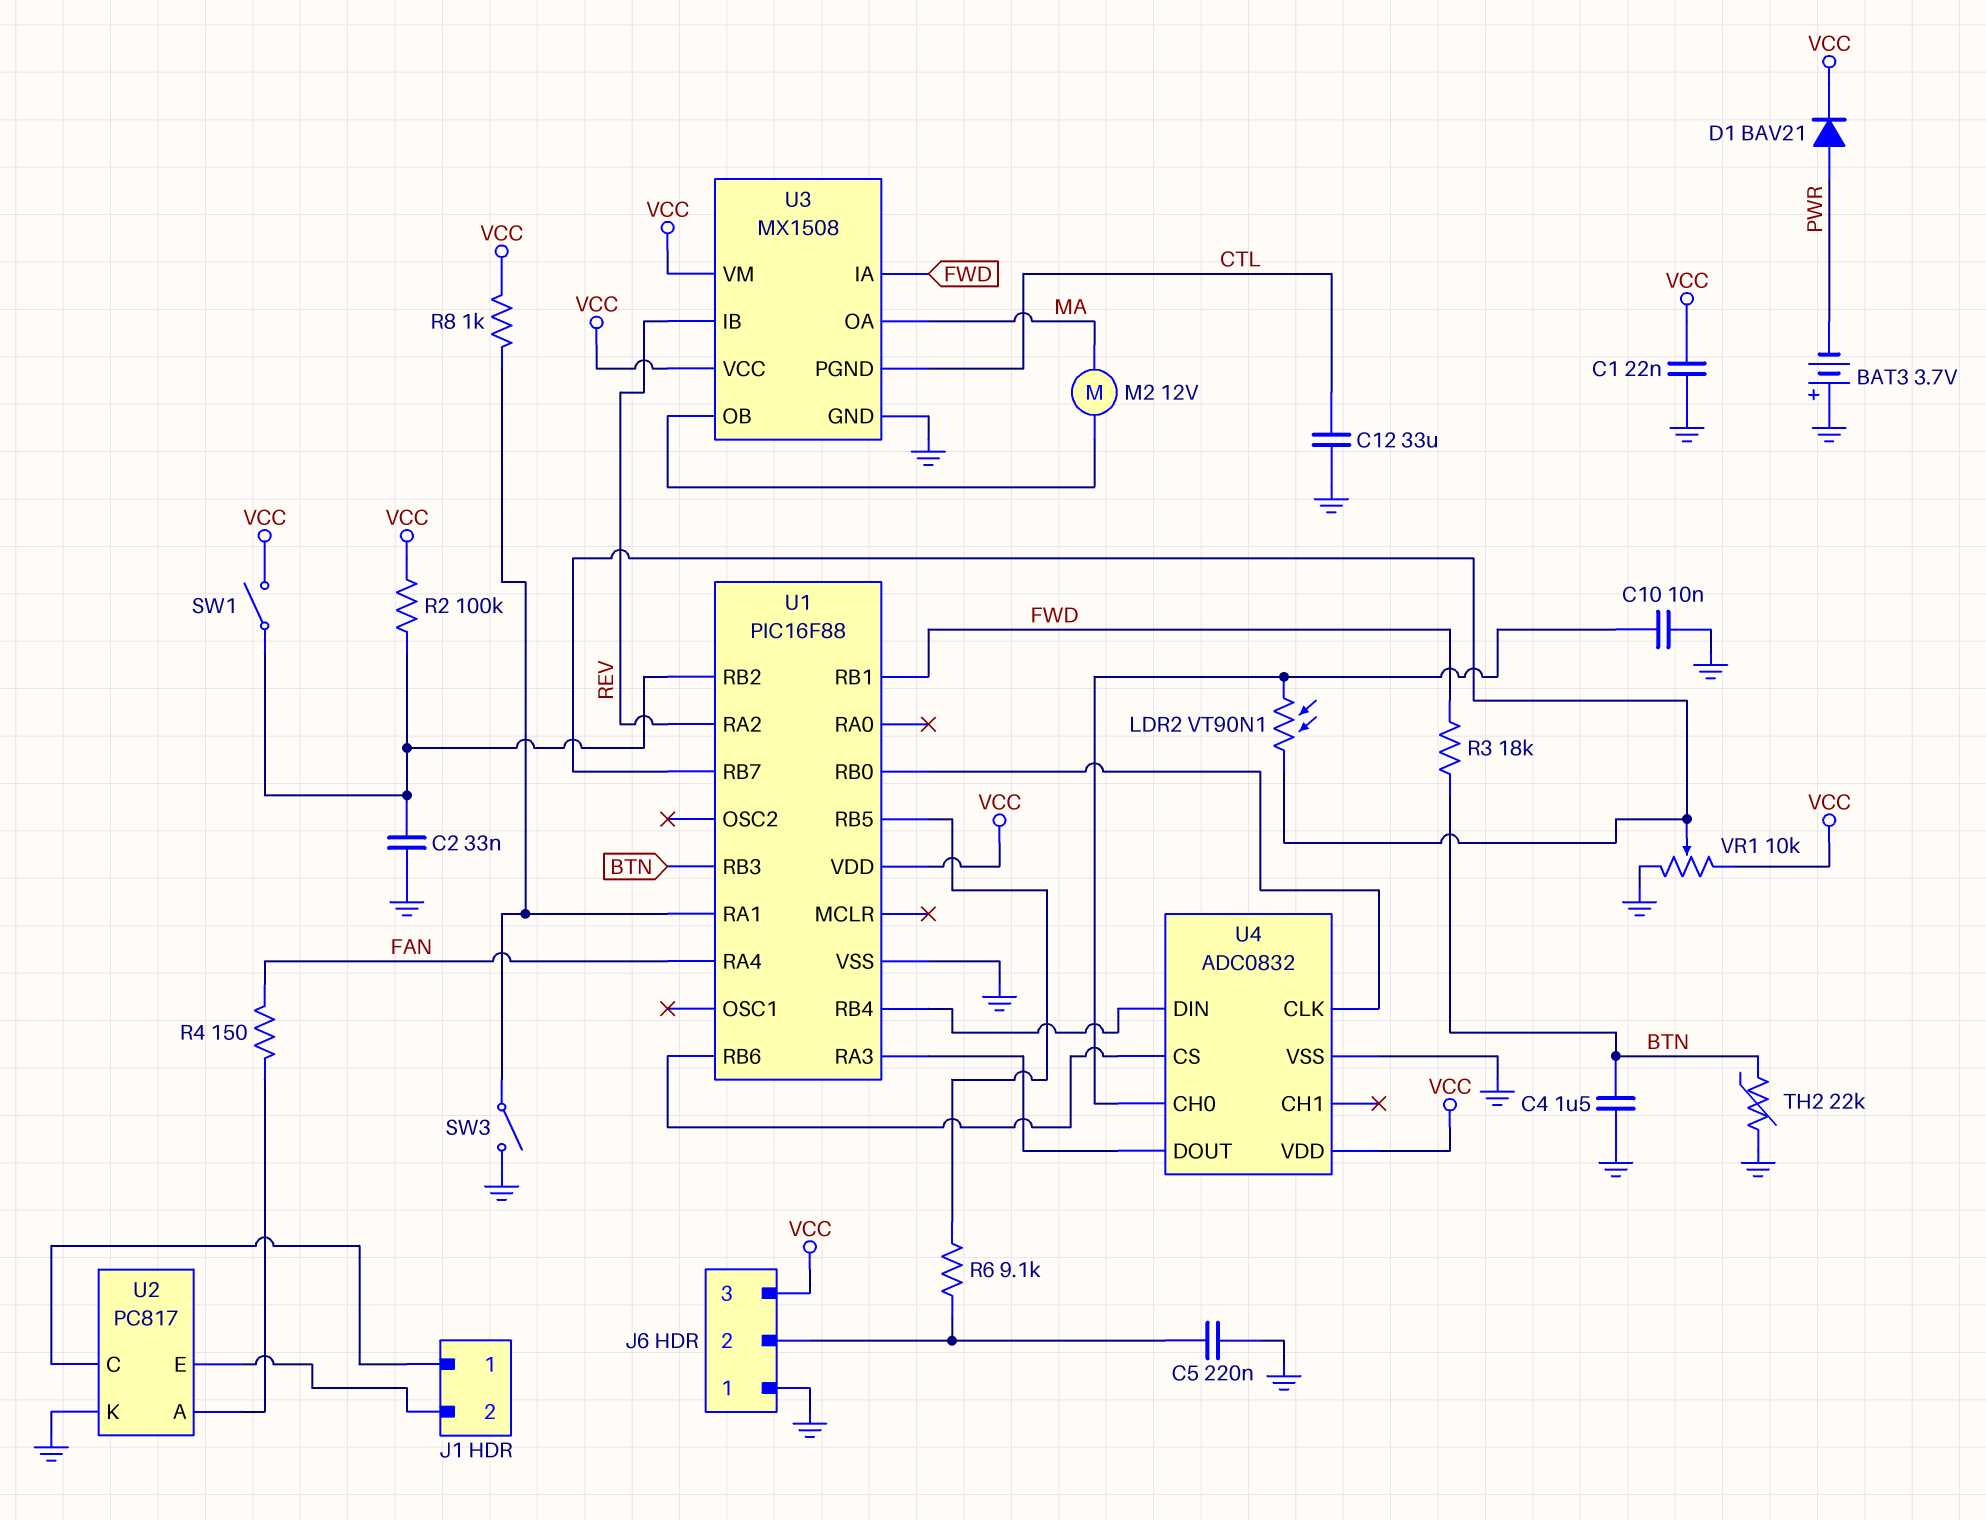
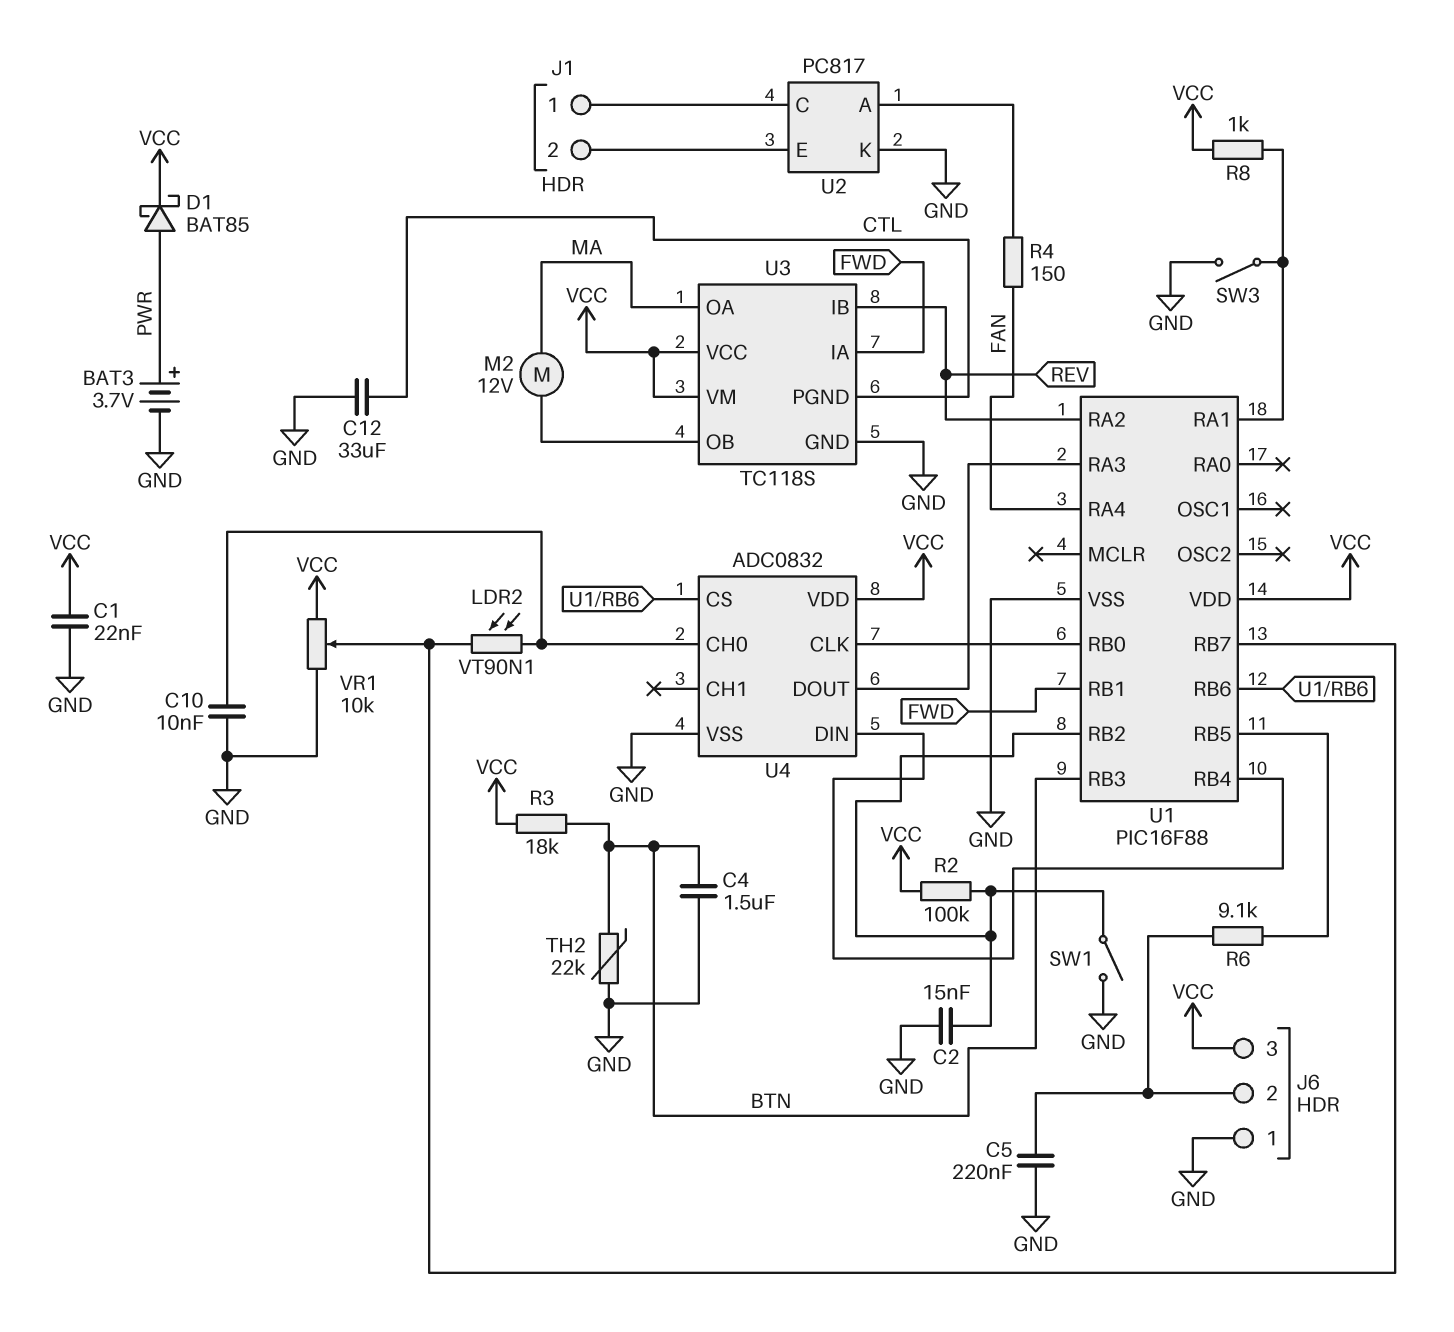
BAT3: 3.7V (plus GND, minus PWR) -> 3.7V (plus PWR, minus GND)
C2: 33nF (GND, U1/RB2) -> 15nF (GND, U1/RB2)
D1: diode BAV21 (A PWR, K VCC) -> schottky BAT85 (A PWR, K VCC)
R3: 18k (BTN, FWD) -> 18k (BTN, VCC)
SW1: switch (U1/RB2, VCC) -> switch (GND, U1/RB2)
U3: MX1508 -> TC118S

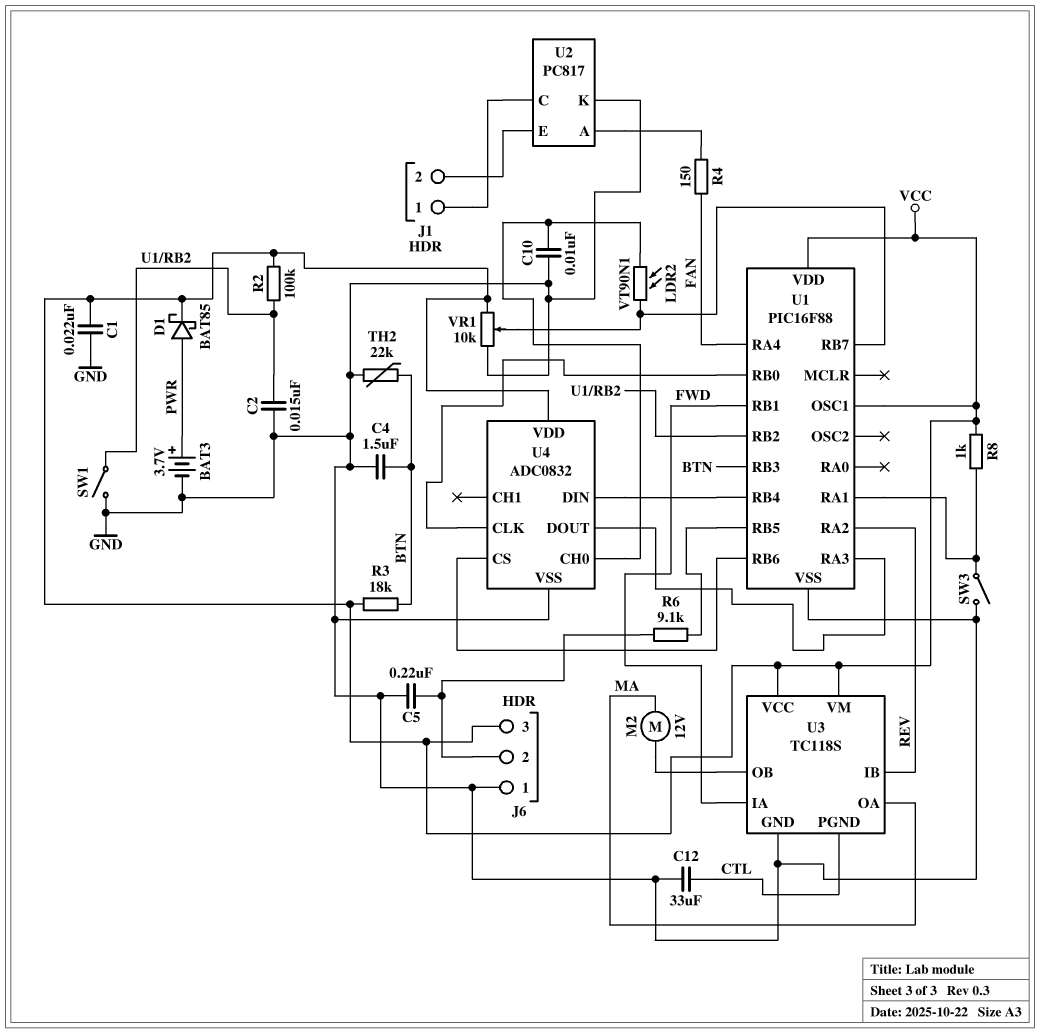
U1 pin OSC1: none -> VCC

